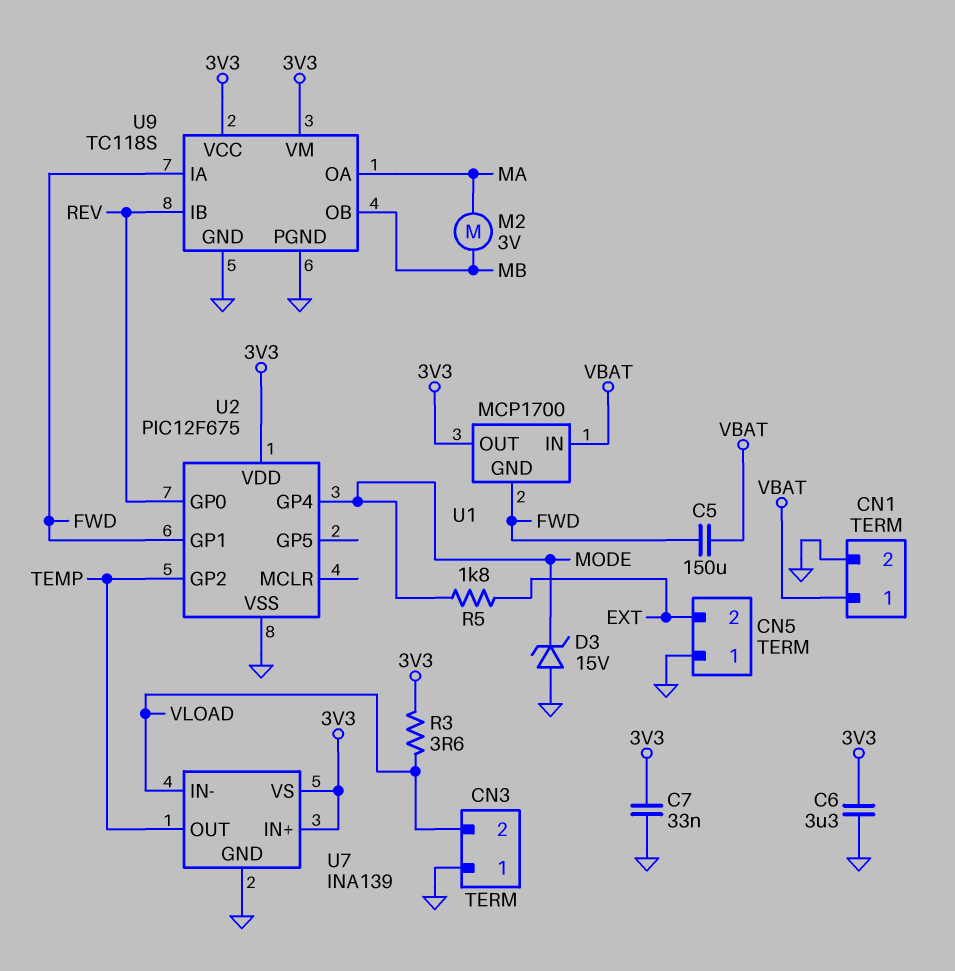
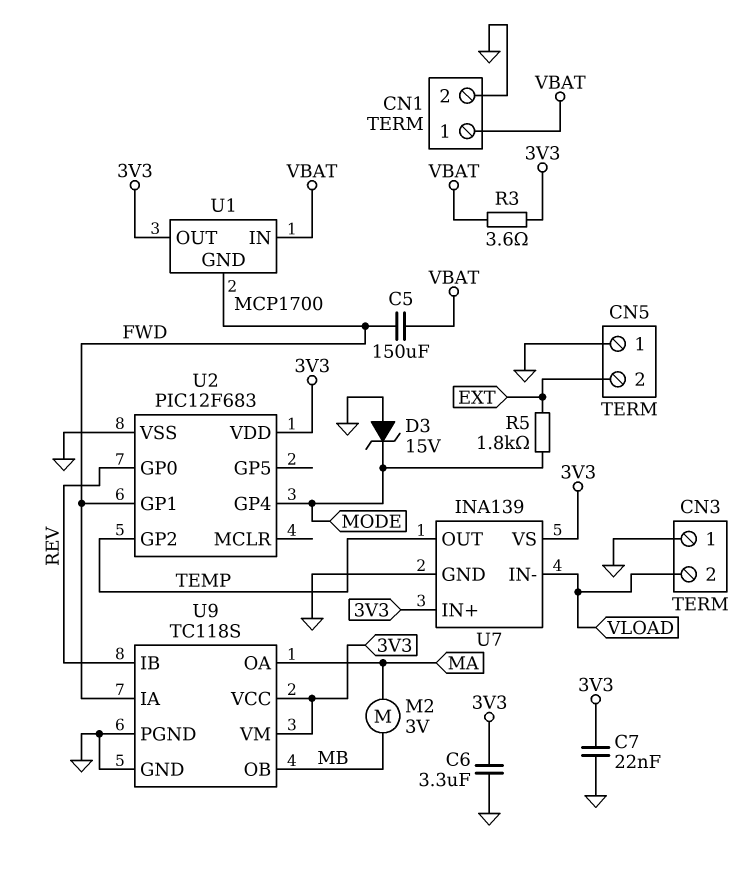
C7: 33nF (3V3, GND) -> 22nF (3V3, GND)
R3: 3.6 (3V3, VLOAD) -> 3.6 (3V3, VBAT)
U2: PIC12F675 -> PIC12F683

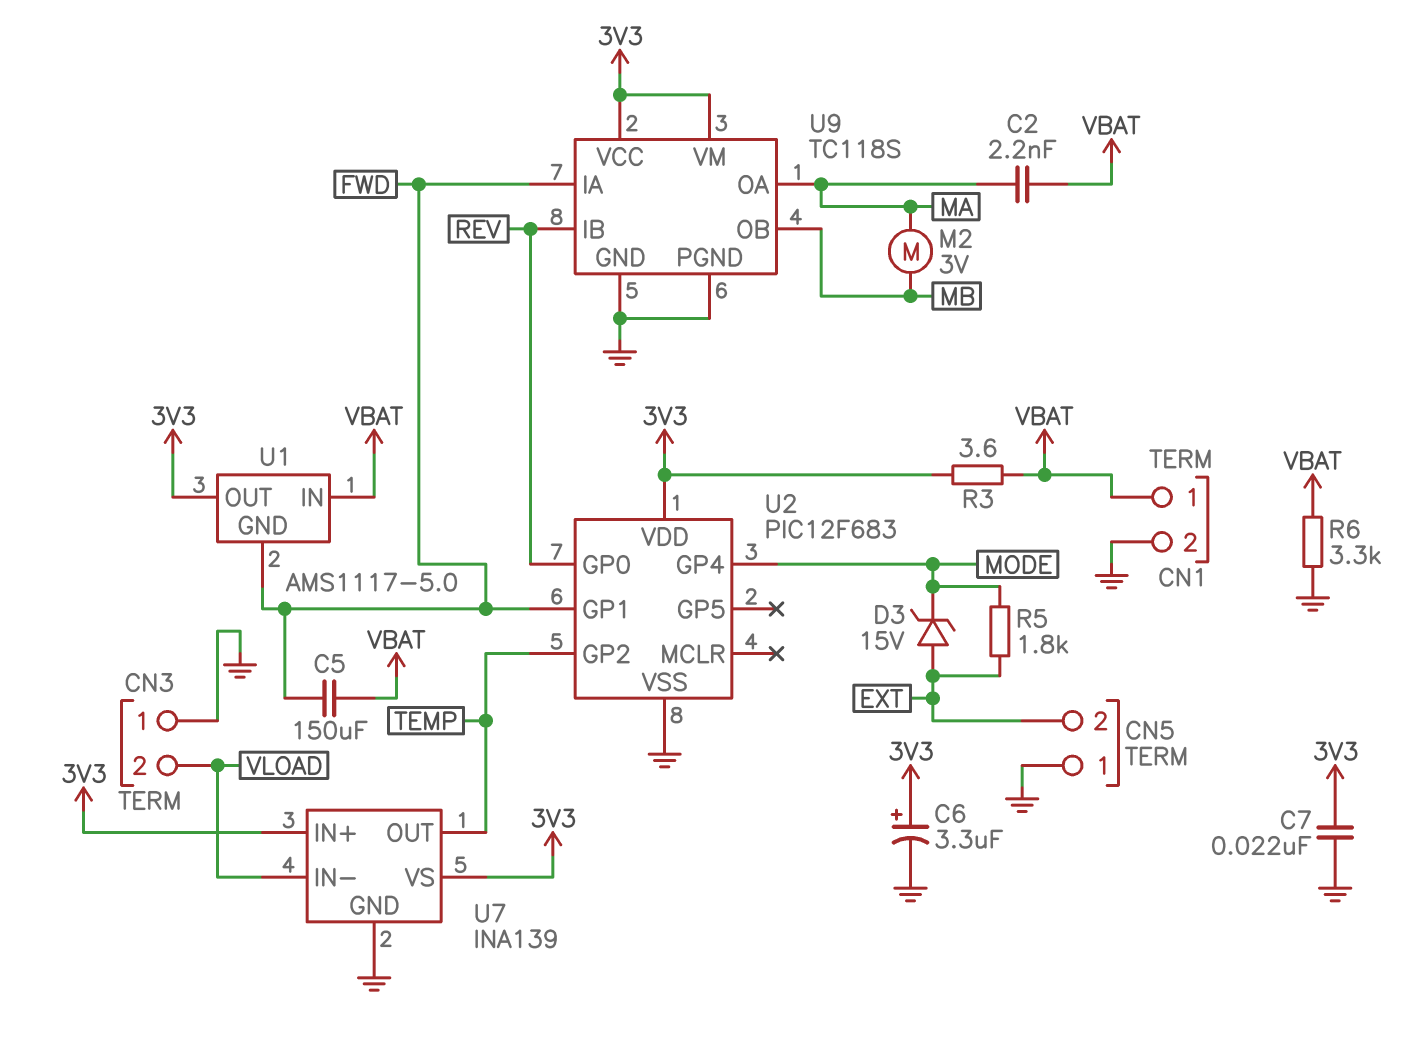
C2: none -> 2.2nF (MA, VBAT)
C6: 3.3uF (3V3, GND) -> 3.3uF (plus 3V3, minus GND)
D3: zener 15V (A GND, K MODE) -> zener 15V (A EXT, K MODE)
R6: none -> 3.3k (GND, VBAT)
U1: MCP1700 -> AMS1117-5.0

